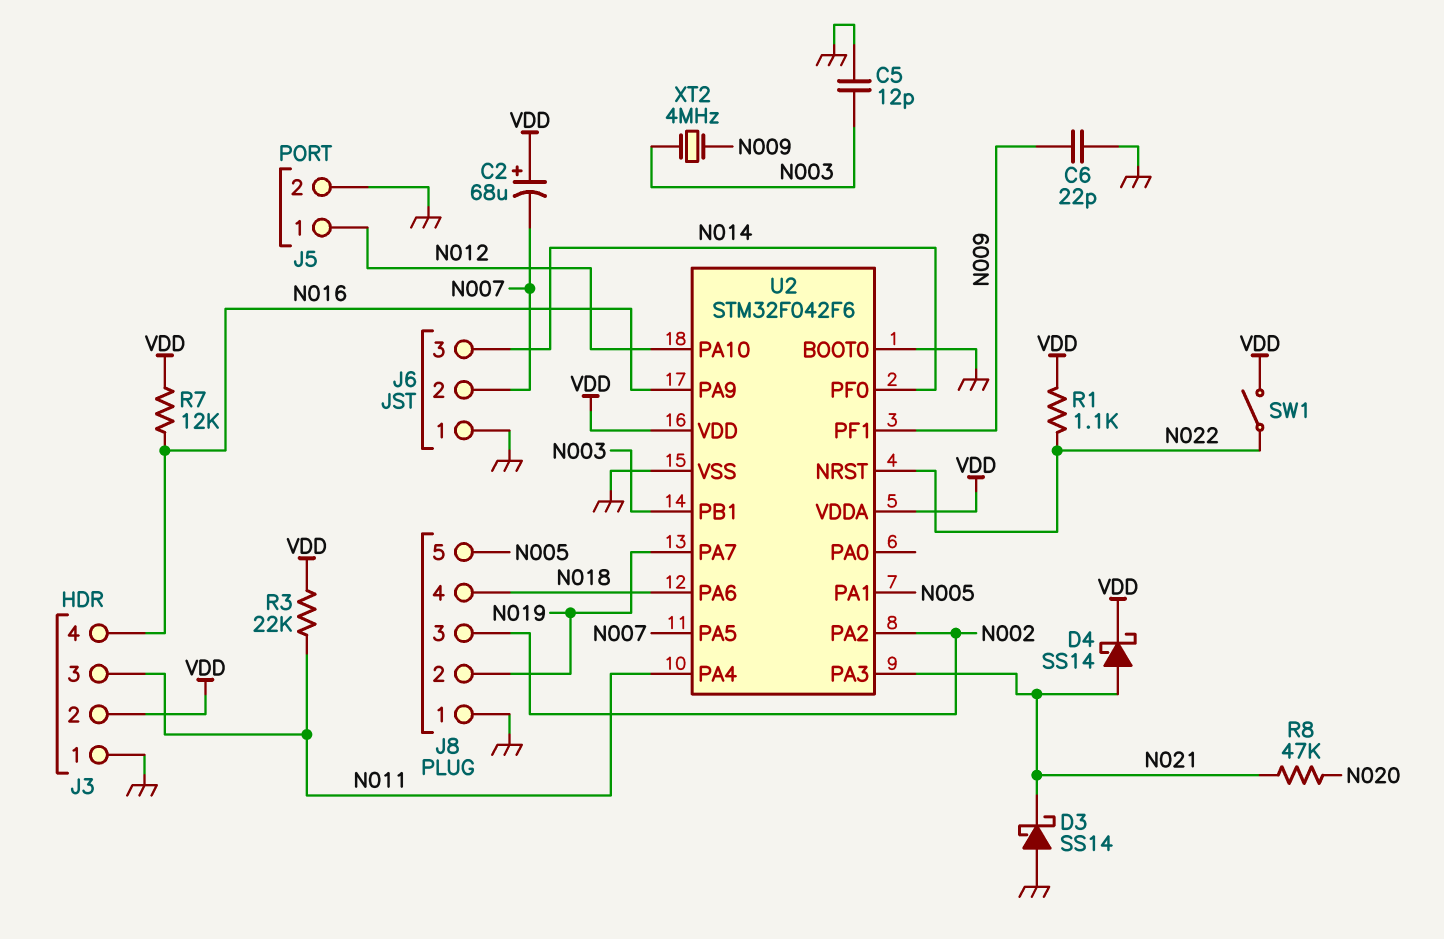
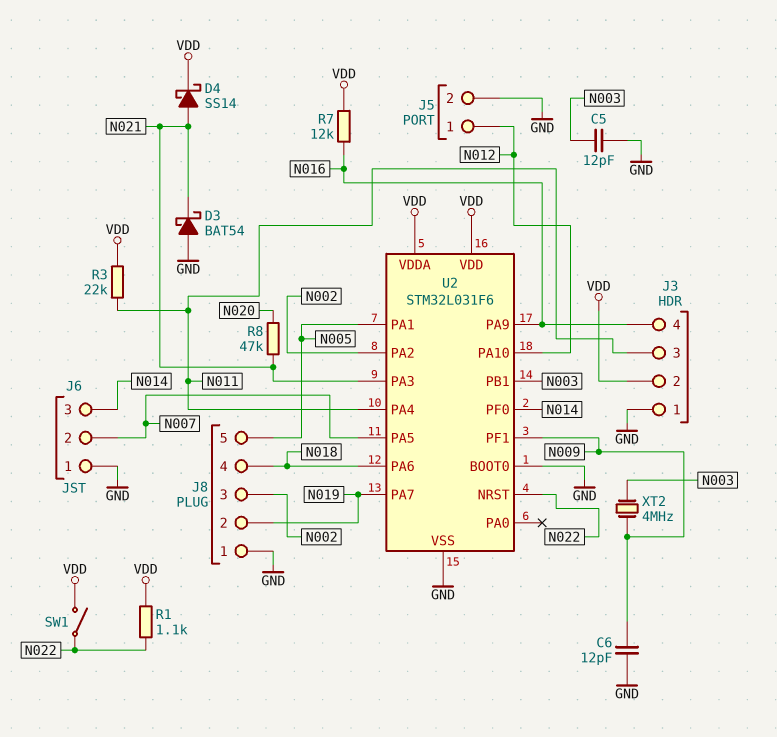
C2: 68uF (plus VDD, minus N007) -> none
C6: 22pF (GND, N009) -> 12pF (GND, N009)
D3: schottky SS14 (A GND, K N021) -> schottky BAT54 (A GND, K N021)
U2: STM32F042F6 -> STM32L031F6

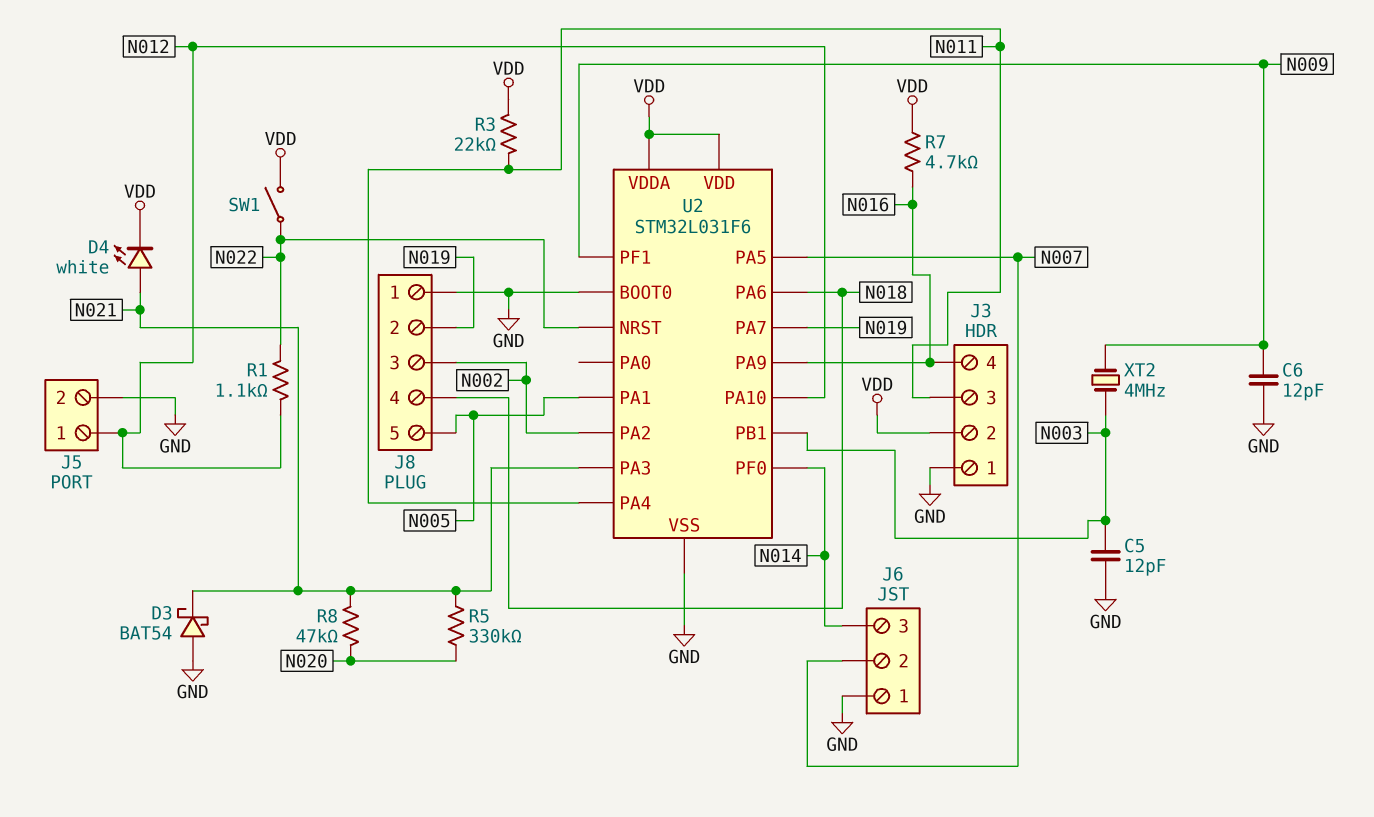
D4: schottky SS14 (A N021, K VDD) -> LED white (A N021, K VDD)
R1: 1.1k (N022, VDD) -> 1.1k (N012, N022)
R5: none -> 330k (N020, N021)
R7: 12k (N016, VDD) -> 4.7k (N016, VDD)

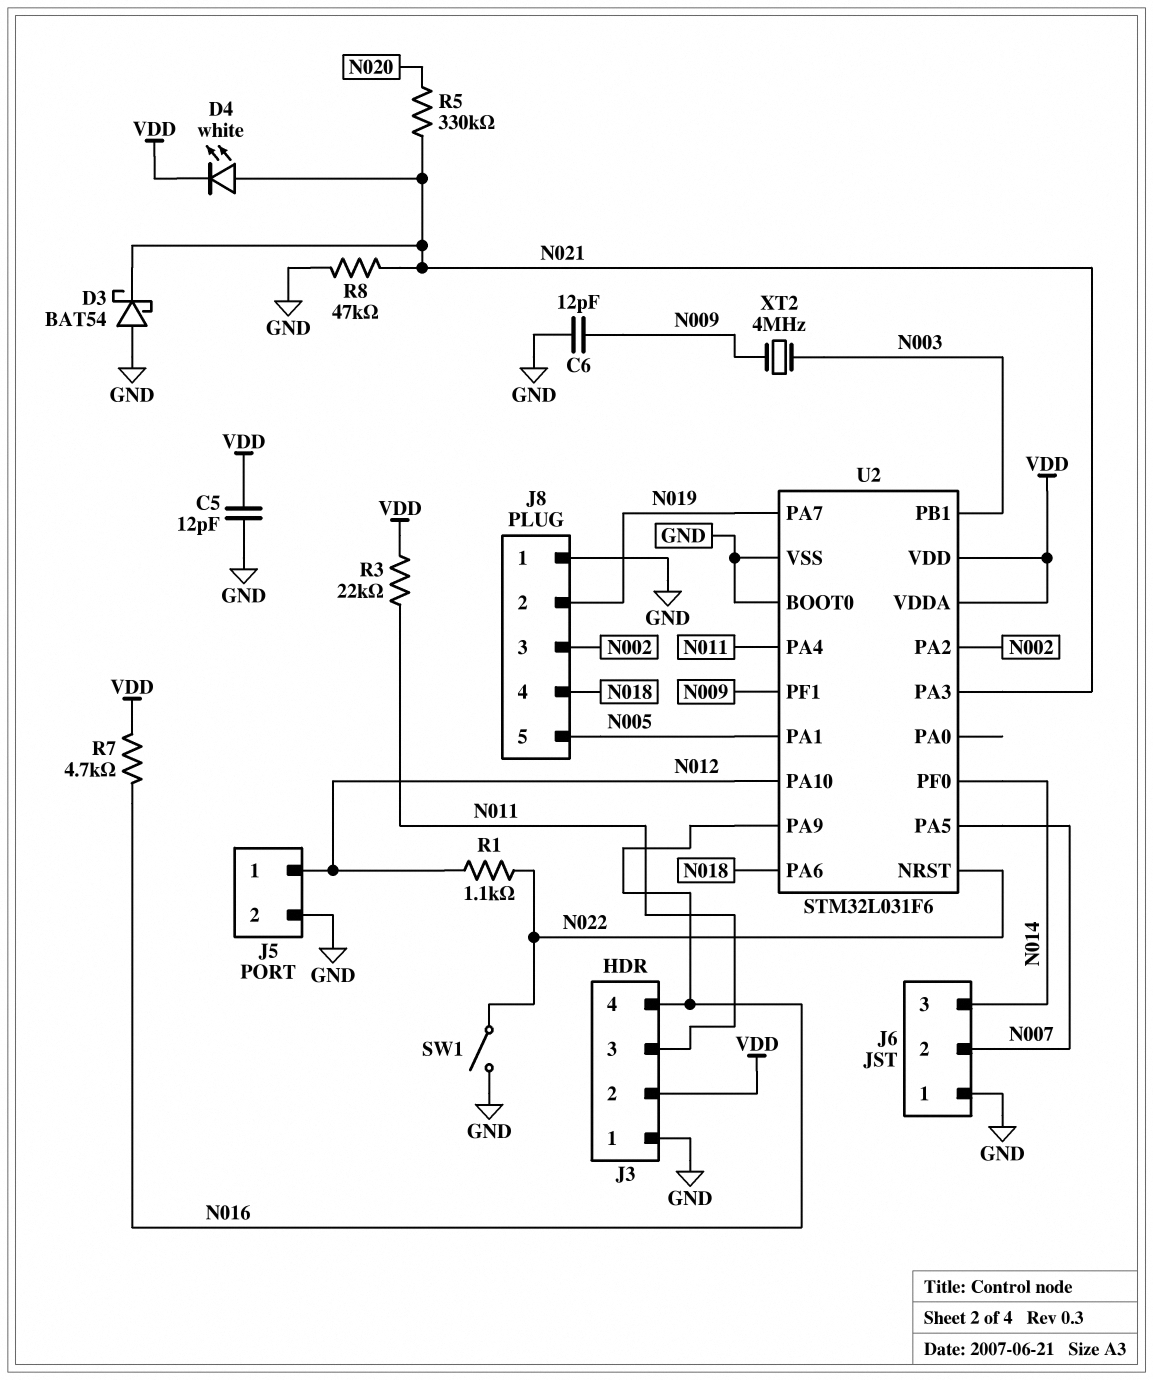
C5: 12pF (GND, N003) -> 12pF (GND, VDD)
R8: 47k (N020, N021) -> 47k (GND, N021)
SW1: switch (N022, VDD) -> switch (GND, N022)

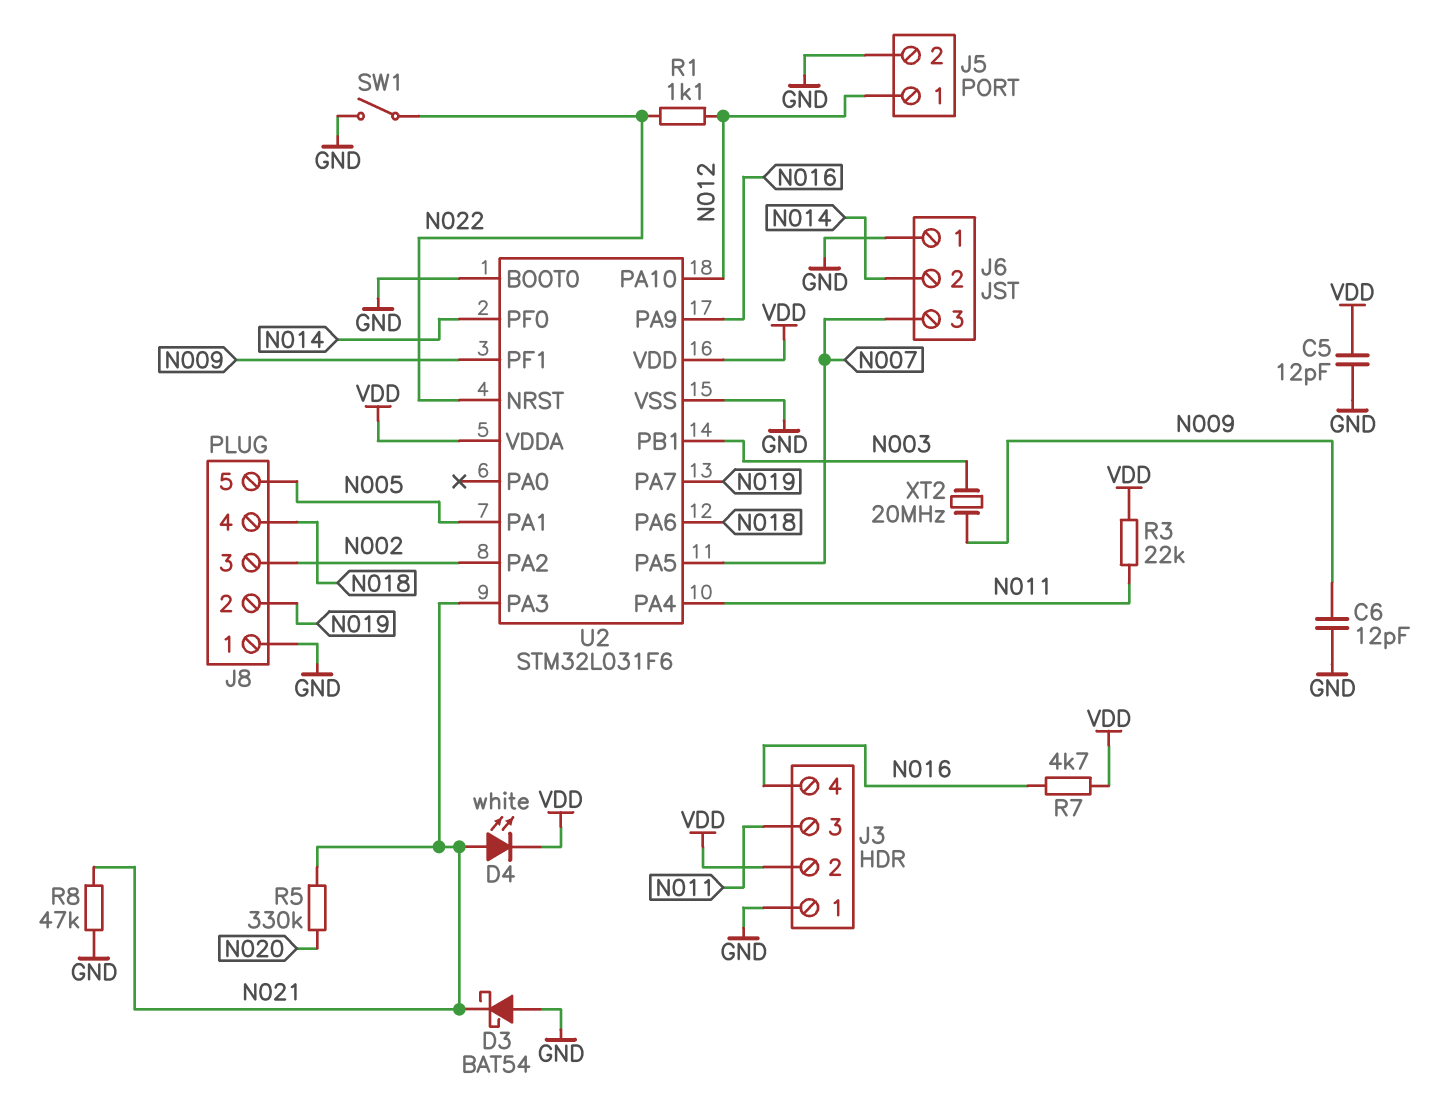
J6 pin 2: N007 -> N014
J6 pin 3: N014 -> N007
XT2: 4MHz (N003, N009) -> 20MHz (N003, N009)

